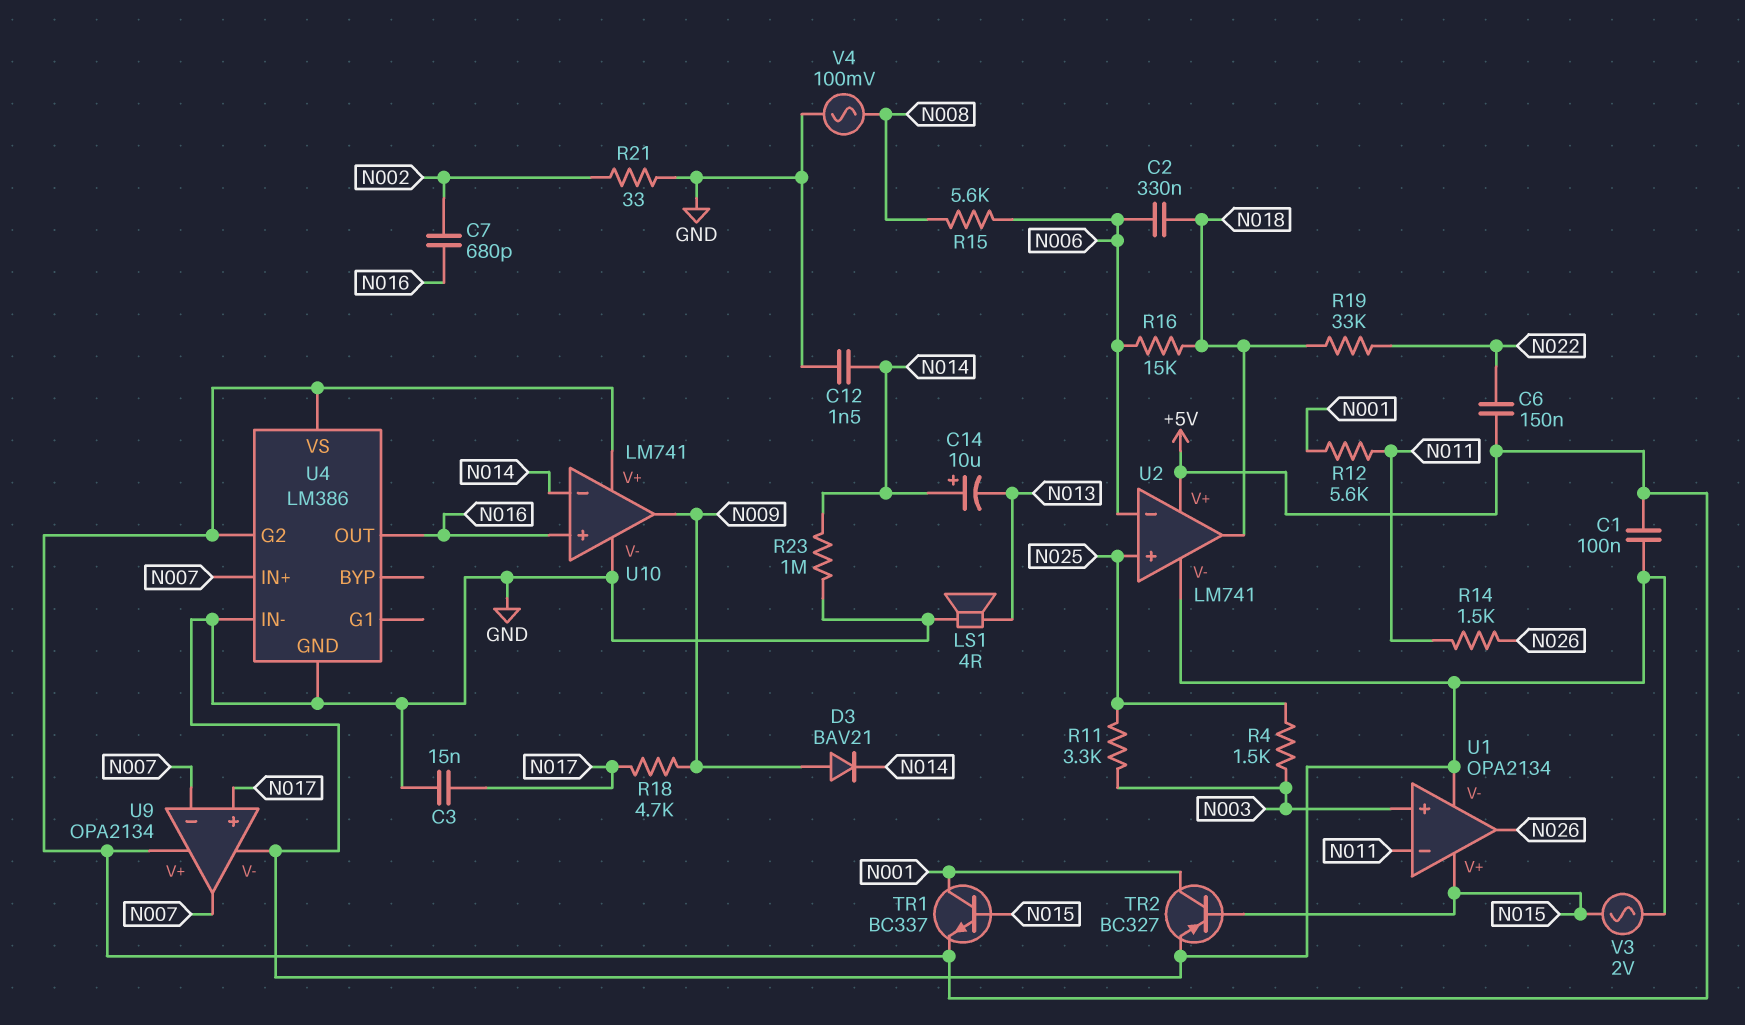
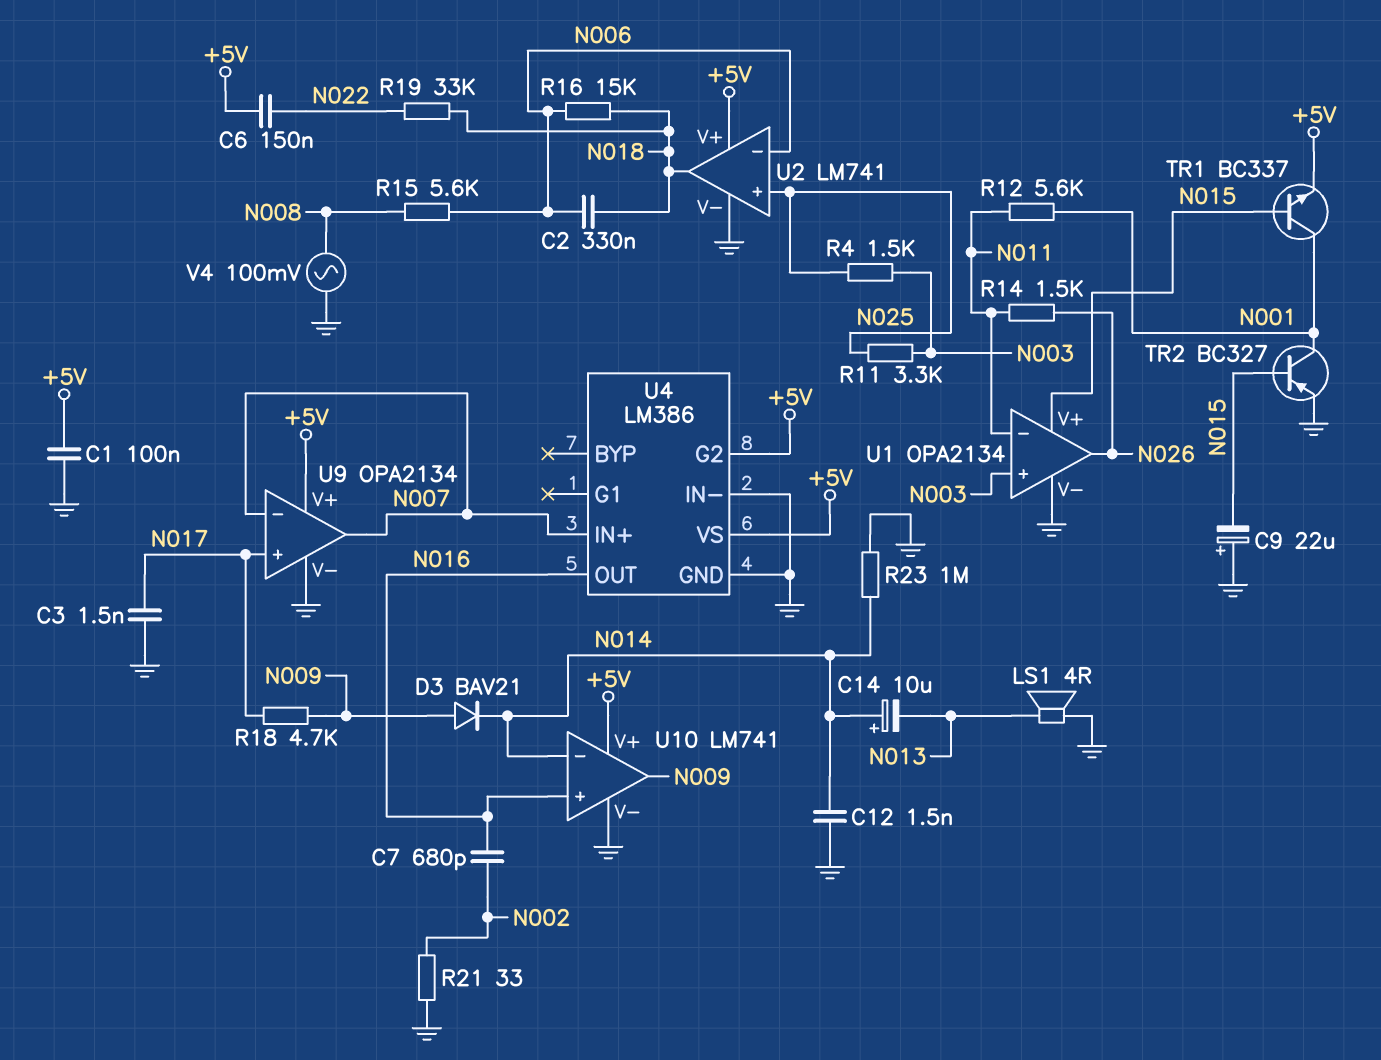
C3: 15nF (GND, N017) -> 1.5nF (GND, N017)
C9: none -> 22uF (plus GND, minus N015)
V3: AC 2V (GND, N015) -> none

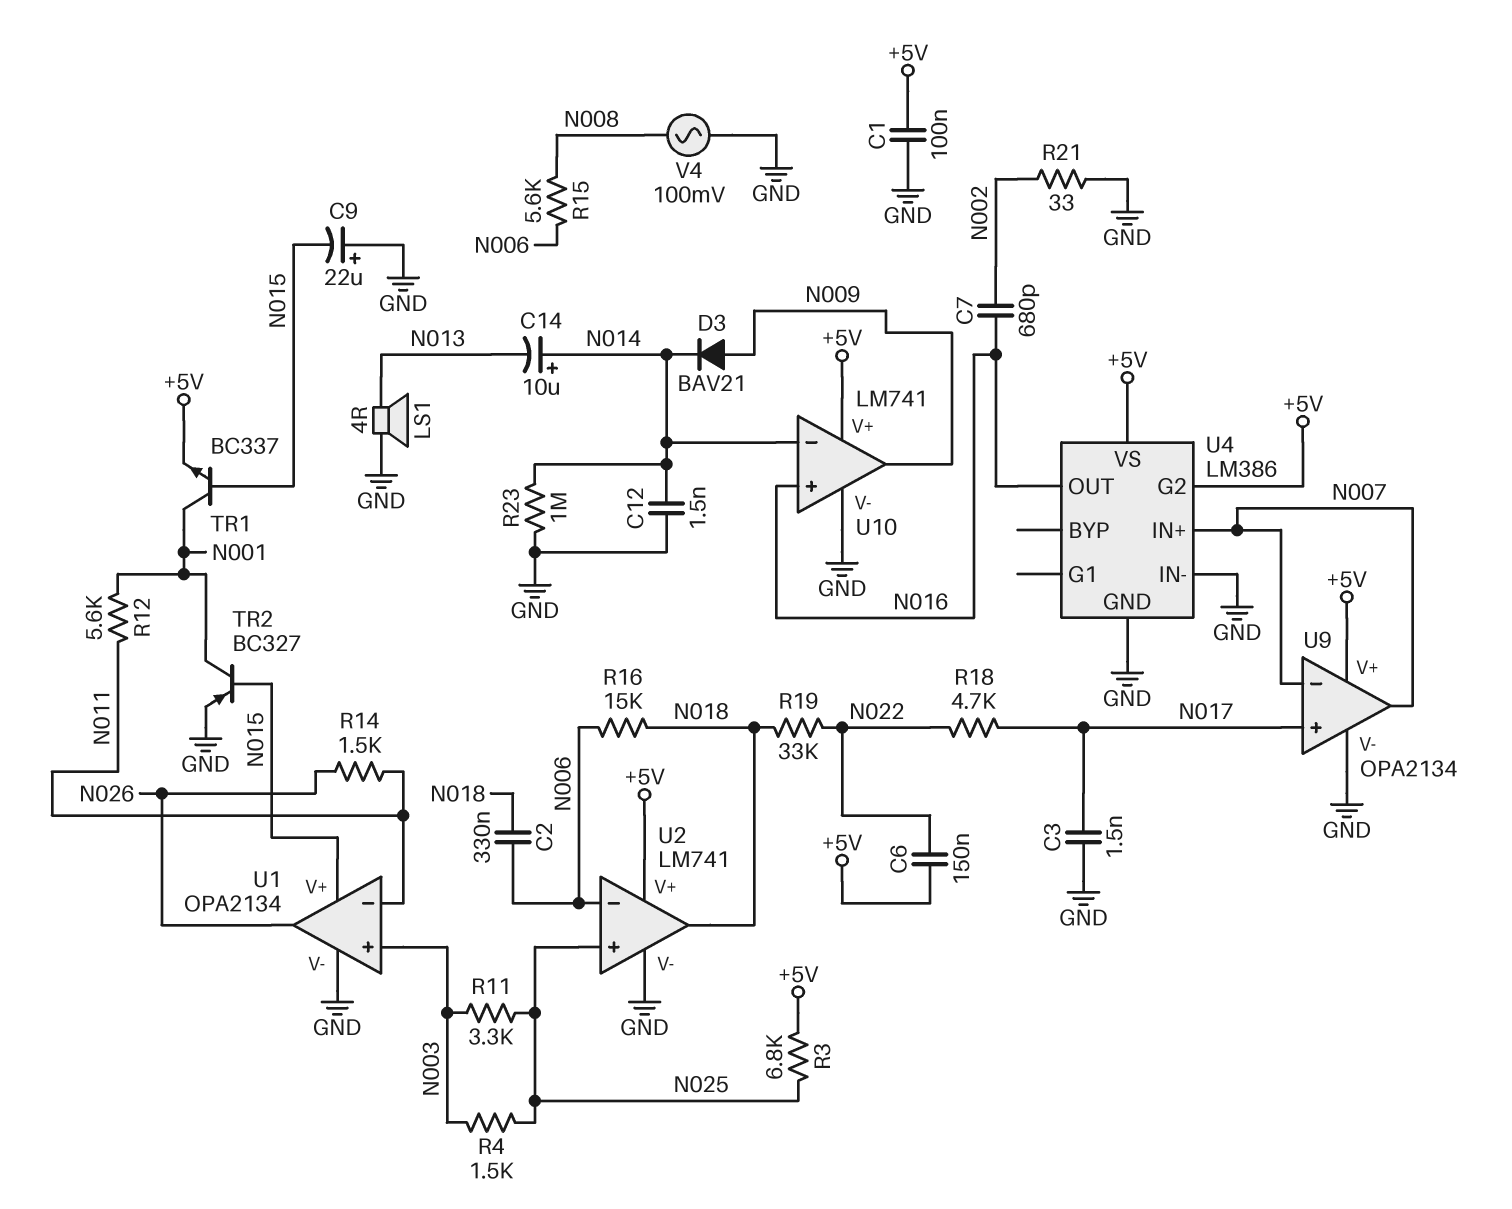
R3: none -> 6.8k (+5V, N025)
R18: 4.7k (N009, N017) -> 4.7k (N017, N022)

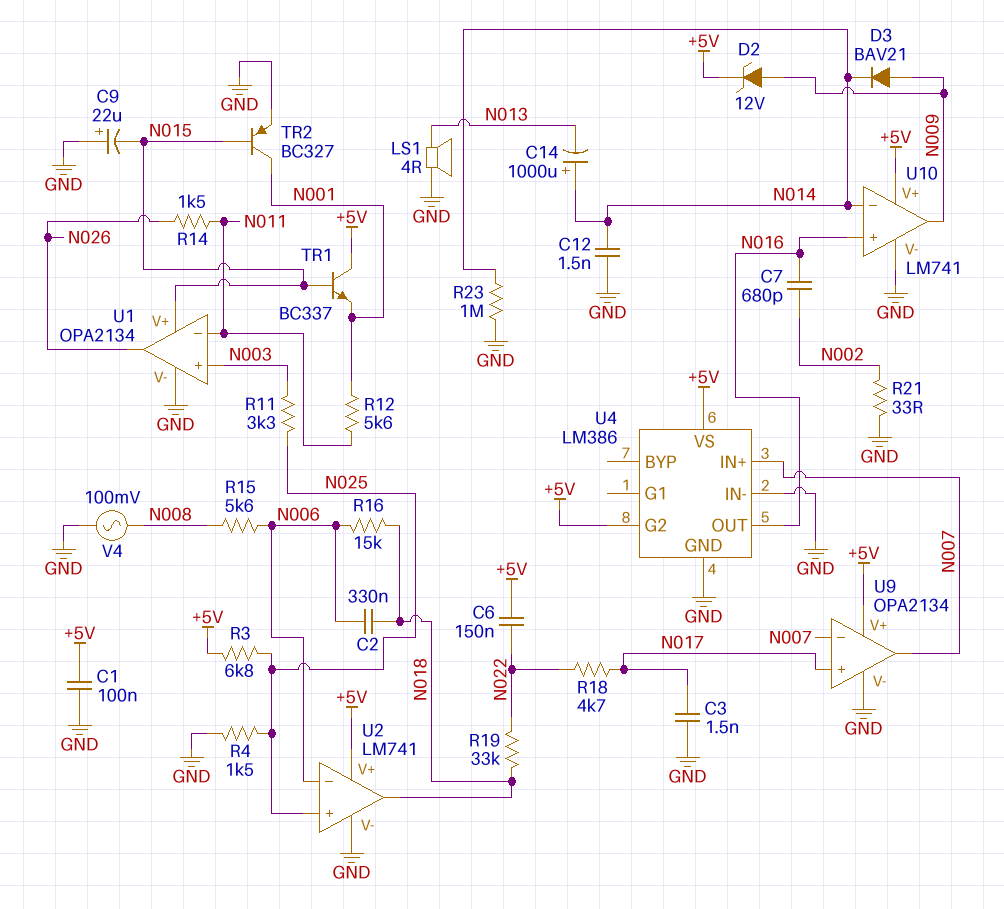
C14: 10uF (plus N014, minus N013) -> 1000uF (plus N014, minus N013)
D2: none -> zener 12V (A N009, K +5V)
R4: 1.5k (N003, N025) -> 1.5k (GND, N025)
TR1: NPN BC337 (B N015, C N001, E +5V) -> NPN BC337 (B N015, C +5V, E N001)

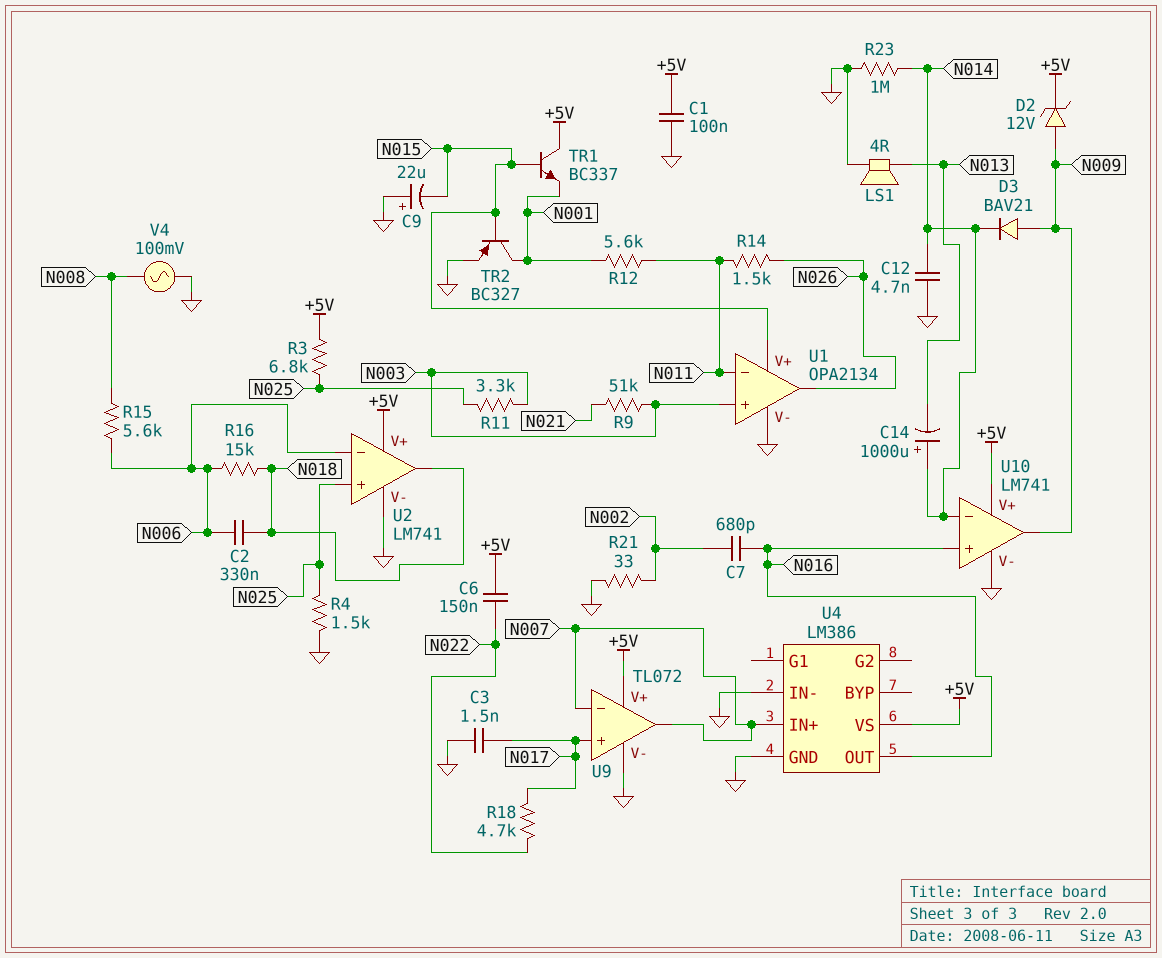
C12: 1.5nF (GND, N014) -> 4.7nF (GND, N014)
R9: none -> 51k (N003, N021)
R19: 33k (N018, N022) -> none
U4 pin G2: +5V -> none
U9: OPA2134 -> TL072

